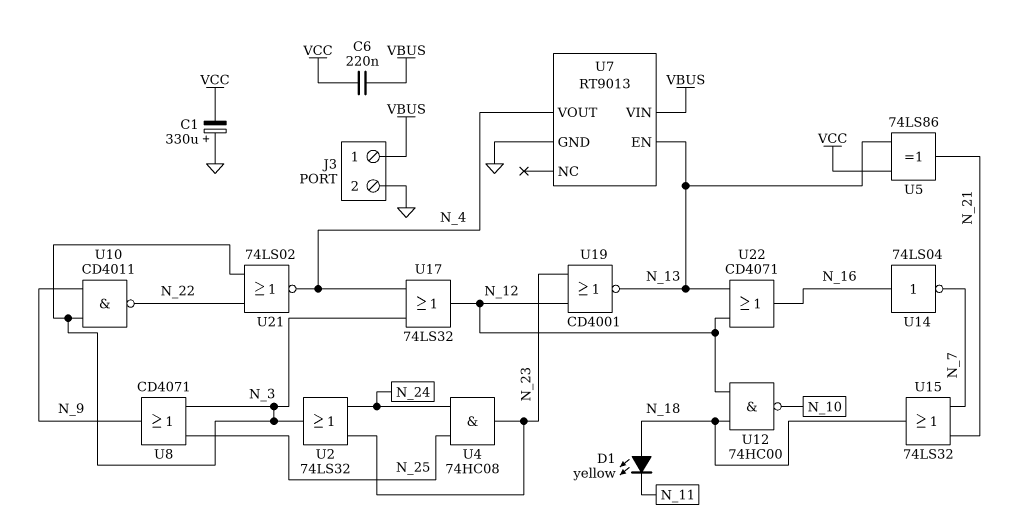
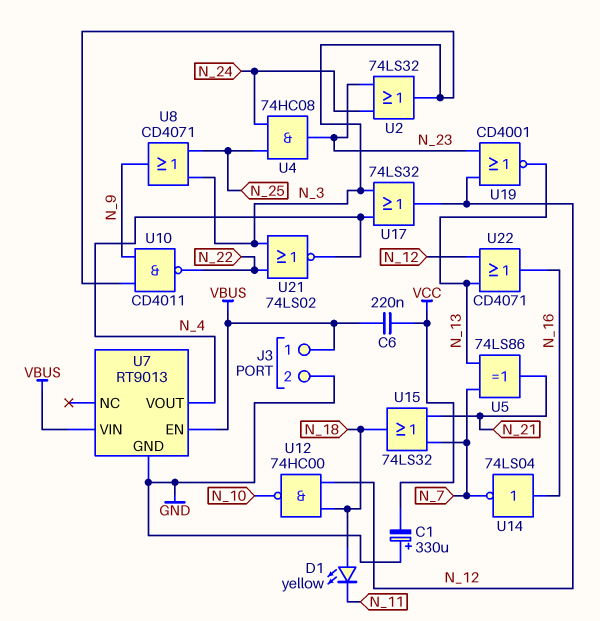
U5: XOR 74LS86 (in N_13, in VCC, out N_21) -> XOR 74LS86 (in N_7, in N_13, out N_21)
U7 pin EN: N_13 -> VBUS

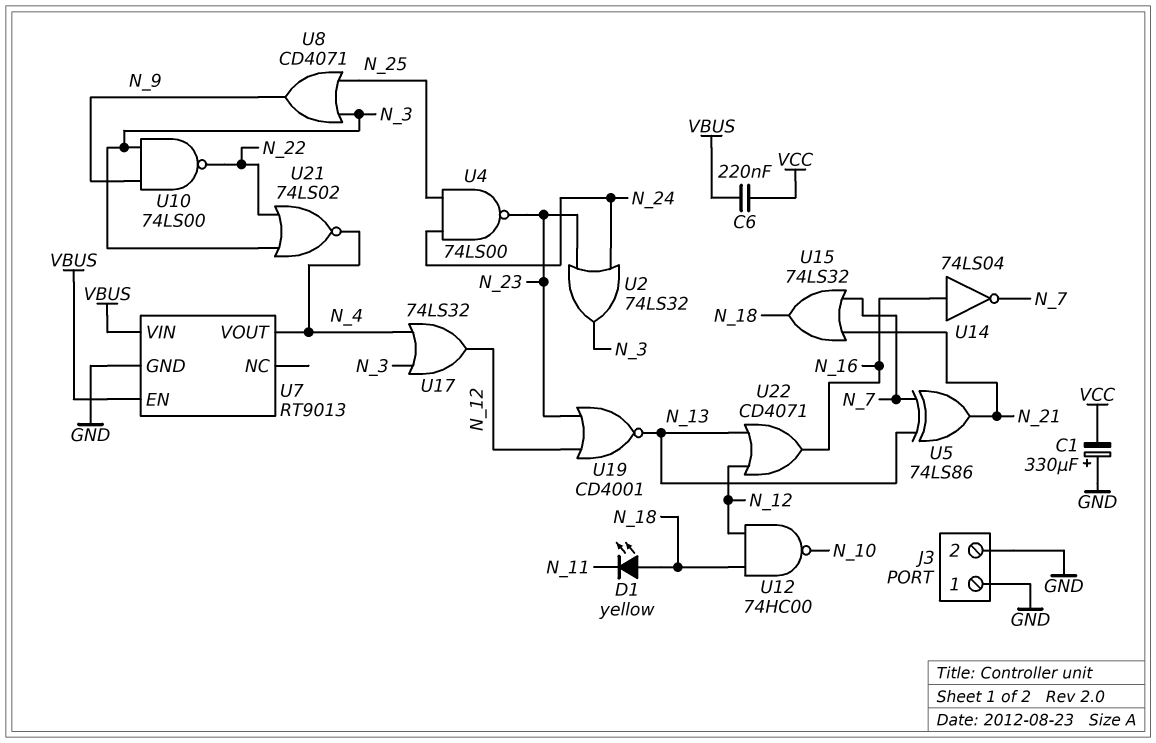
J3 pin 1: VBUS -> GND
U4: AND 74HC08 (in N_24, in N_25, out N_23) -> NAND 74LS00 (in N_24, in N_25, out N_23)
U10: NAND CD4011 (in N_3, in N_9, out N_22) -> NAND 74LS00 (in N_3, in N_9, out N_22)

